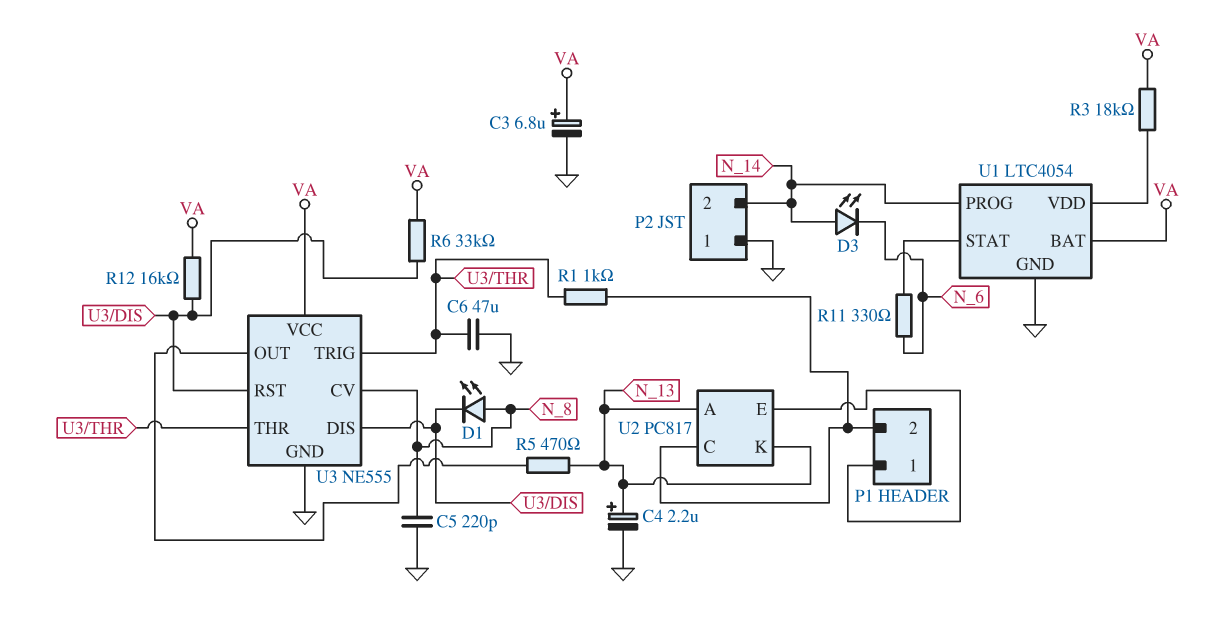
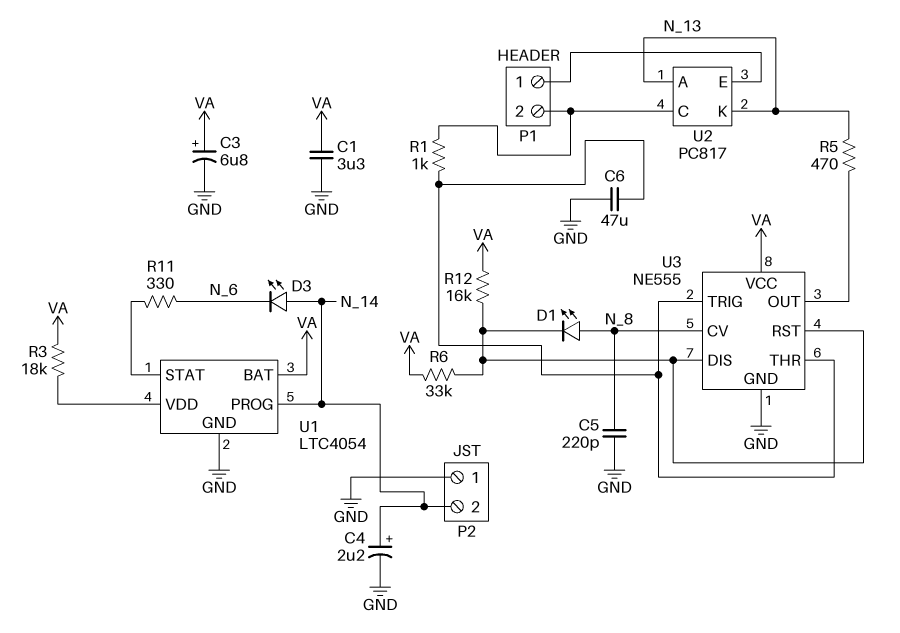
C1: none -> 3.3uF (GND, VA)
C4: 2.2uF (plus N_13, minus GND) -> 2.2uF (plus N_14, minus GND)

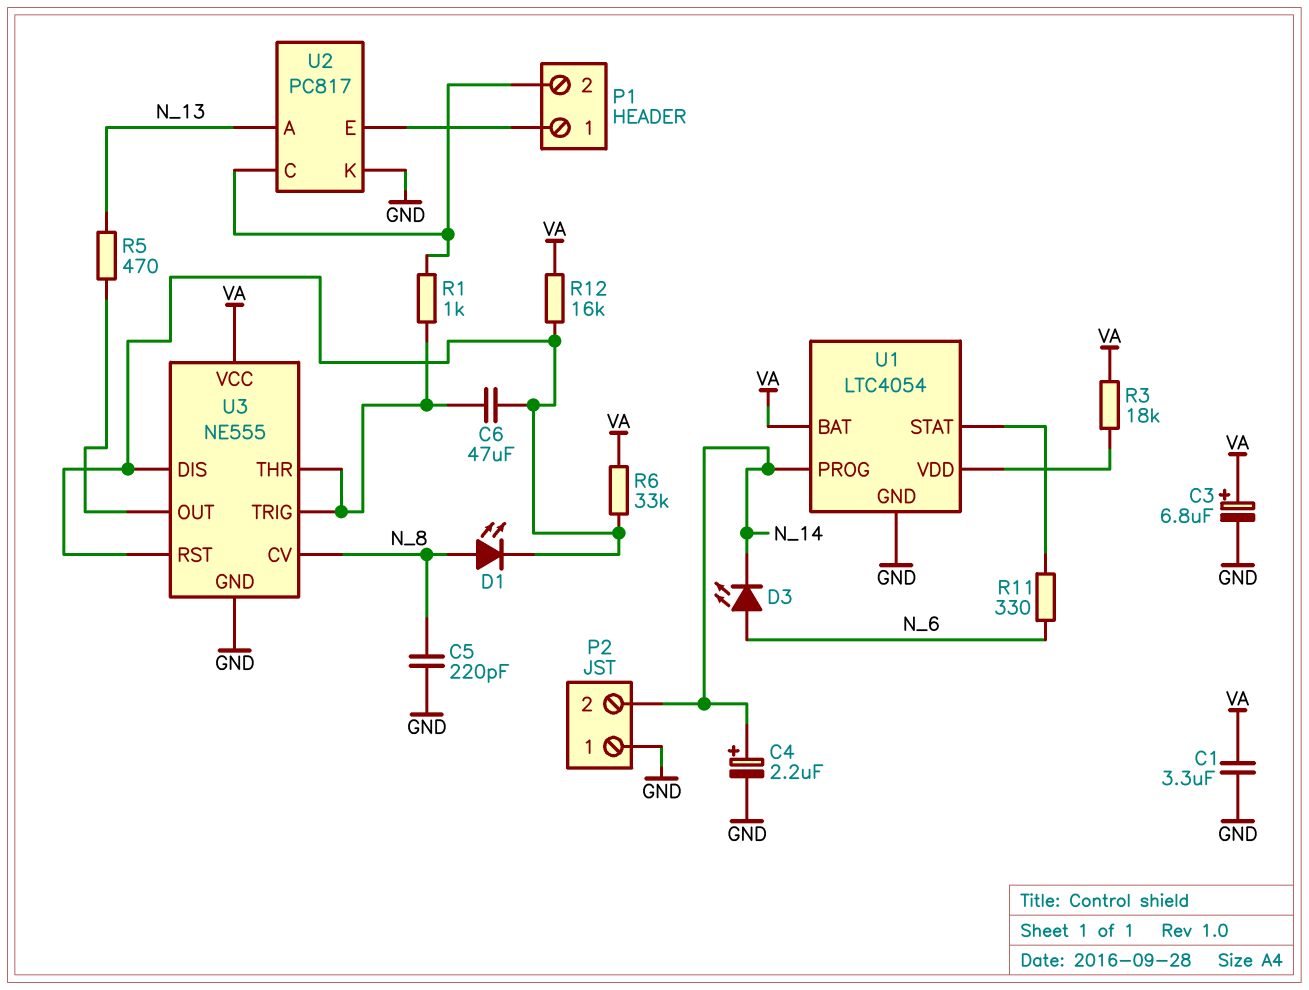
C6: 47uF (GND, U3/THR) -> 47uF (U3/DIS, U3/THR)
D3: LED (A N_14, K N_6) -> LED (A N_6, K N_14)
U2 pin K: N_13 -> GND

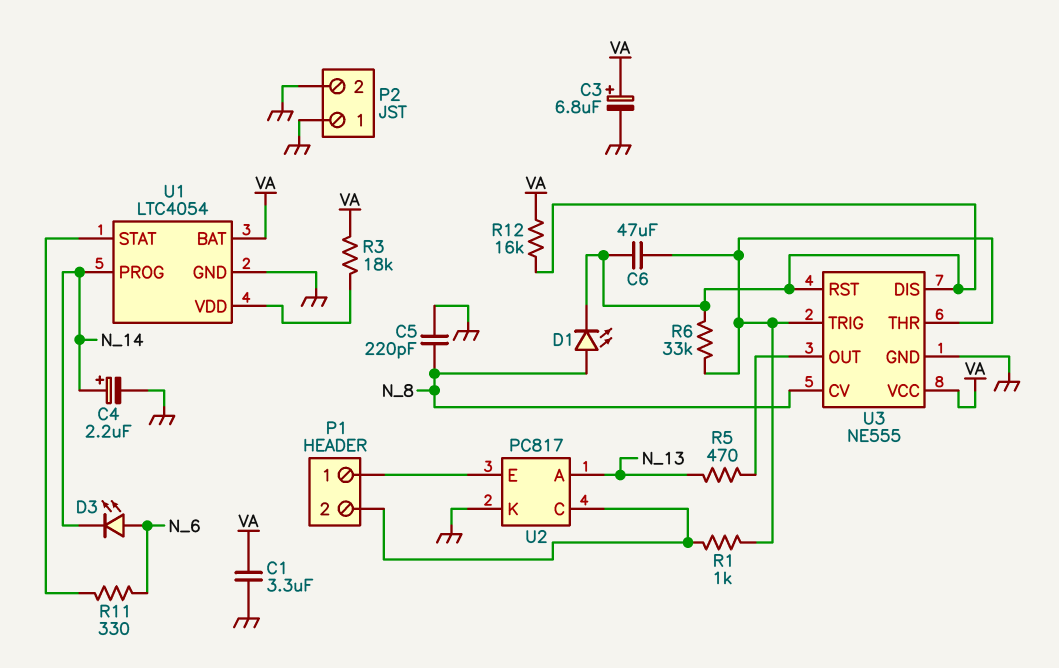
P2 pin 2: N_14 -> GND
R6: 33k (U3/DIS, VA) -> 33k (U3/DIS, U3/THR)

